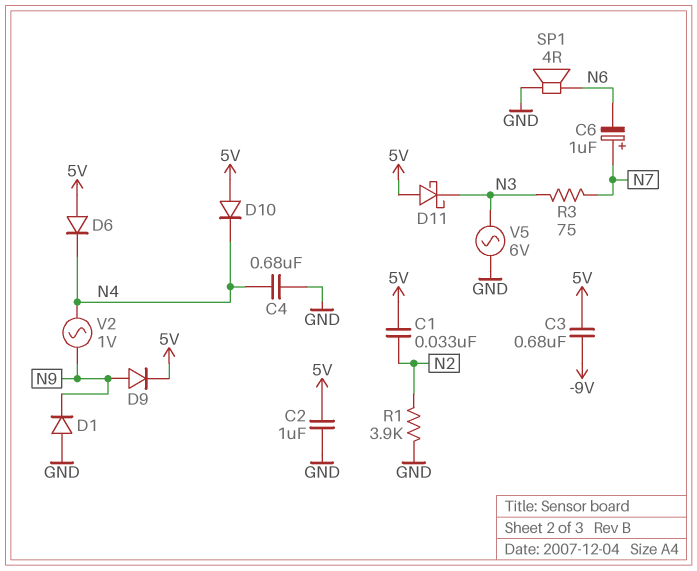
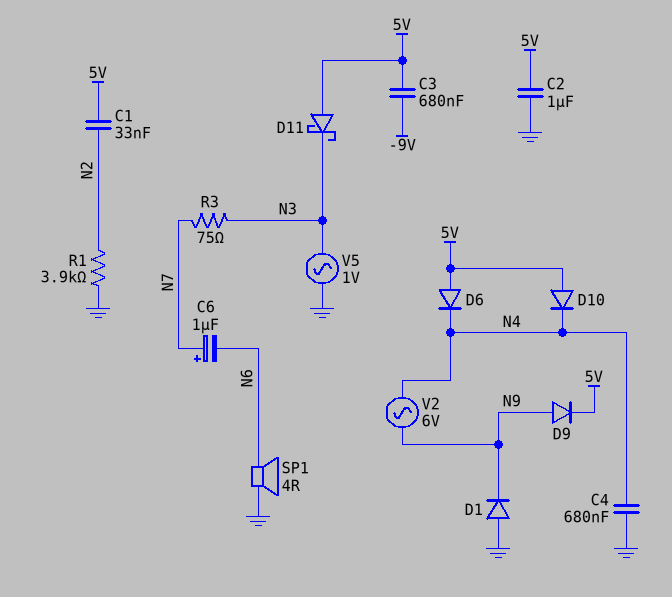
V2: AC 1V (N4, N9) -> AC 6V (N4, N9)
V5: AC 6V (GND, N3) -> AC 1V (GND, N3)

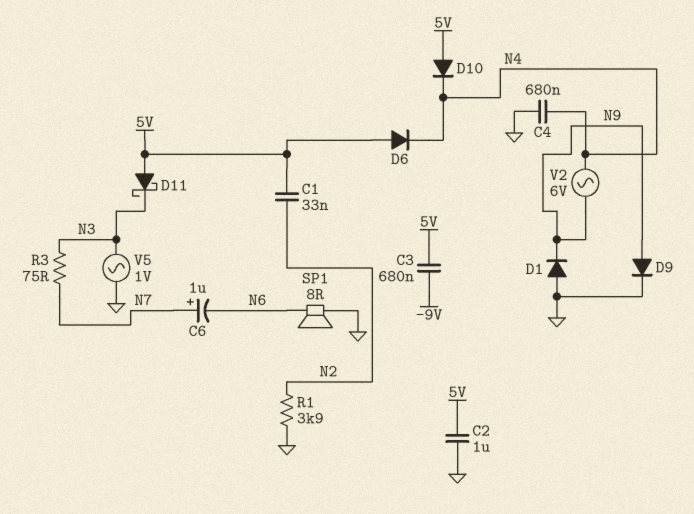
D9: diode (A N9, K 5V) -> diode (A N9, K GND)
SP1: speaker 4R (GND, N6) -> speaker 8R (GND, N6)

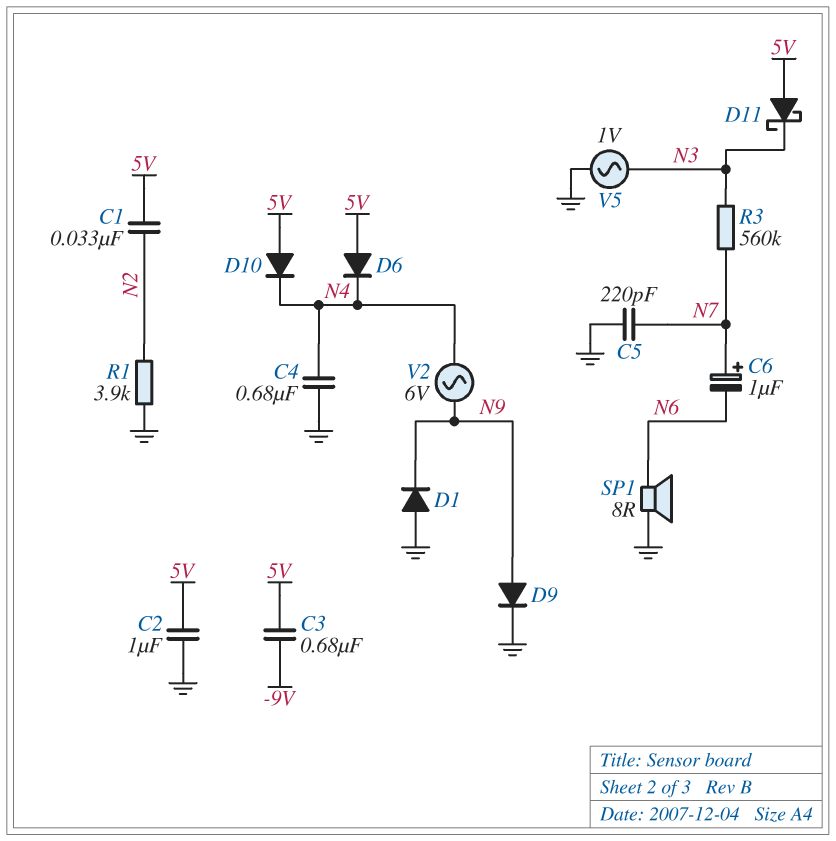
C5: none -> 220pF (GND, N7)
R3: 75 (N3, N7) -> 560k (N3, N7)

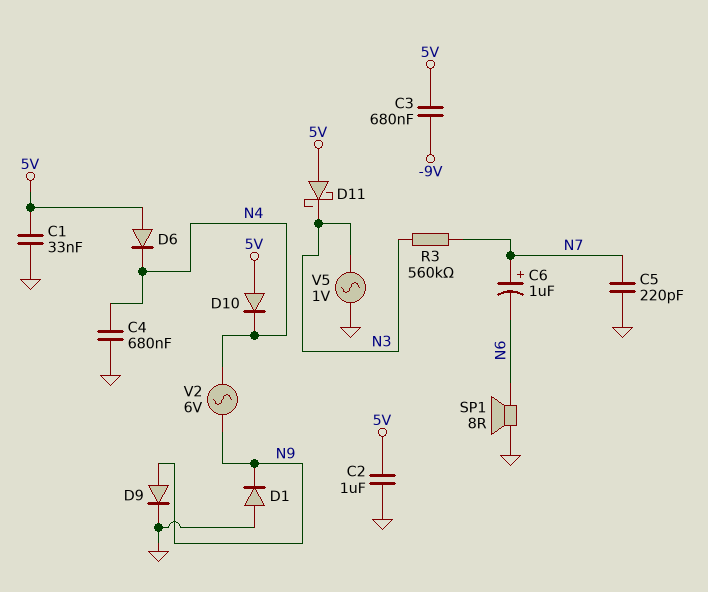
C1: 33nF (5V, N2) -> 33nF (5V, GND)
R1: 3.9k (GND, N2) -> none

